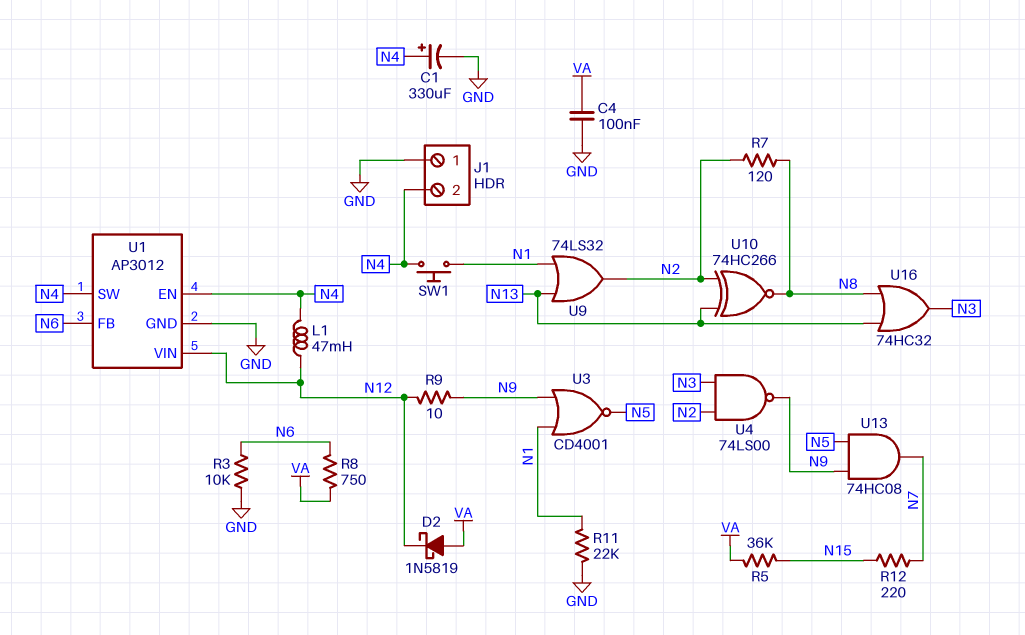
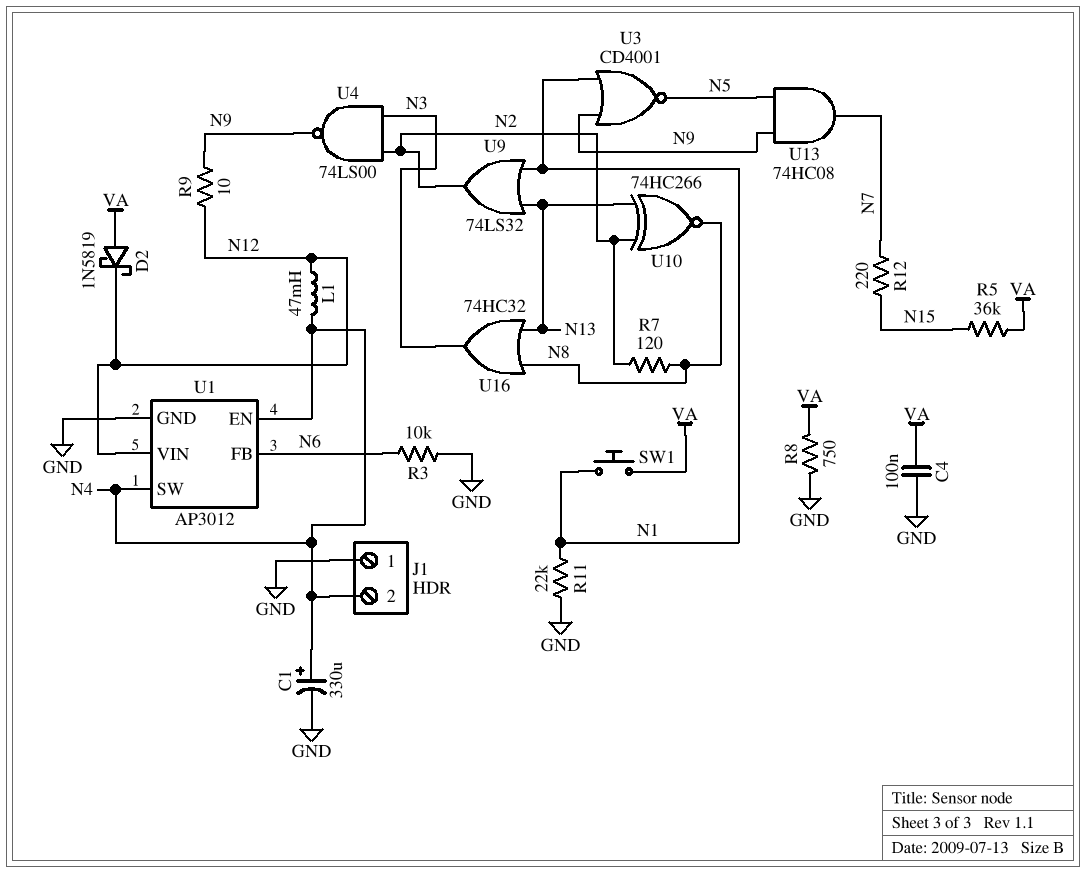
R8: 750 (N6, VA) -> 750 (GND, VA)
SW1: button (N1, N4) -> button (N1, VA)

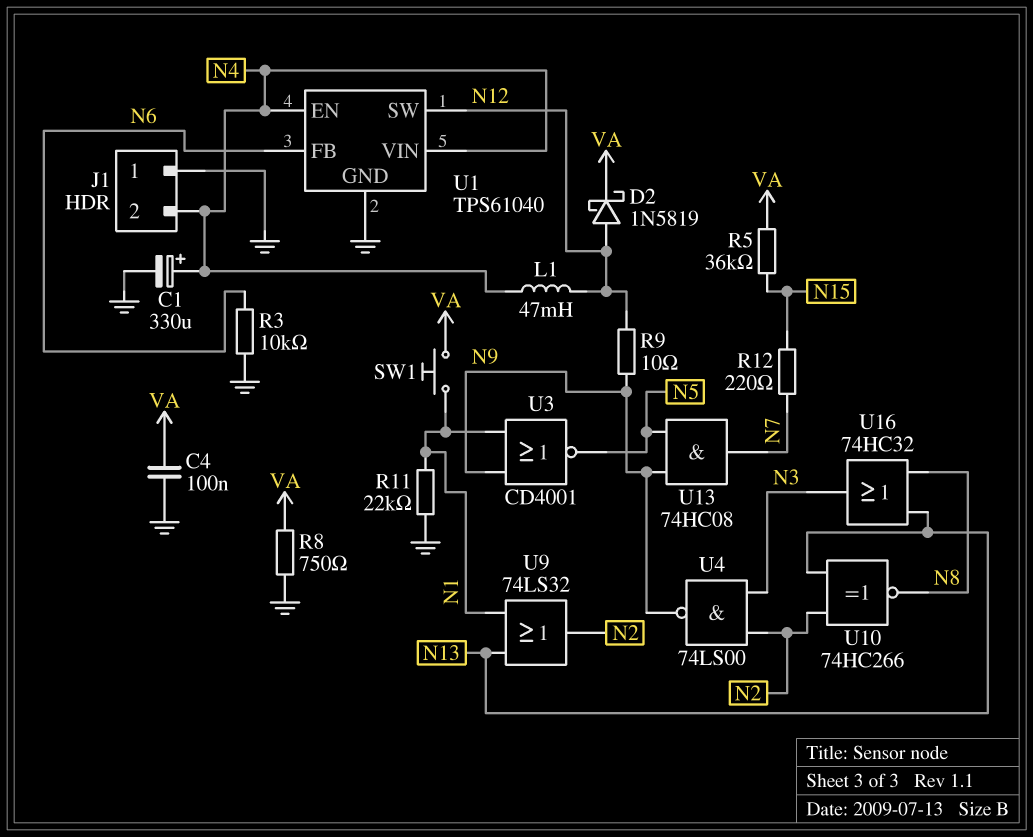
D2: schottky 1N5819 (A VA, K N12) -> schottky 1N5819 (A N12, K VA)
R7: 120 (N2, N8) -> none
U1: AP3012 -> TPS61040
U1 pin SW: N4 -> N12
U1 pin VIN: N12 -> N4

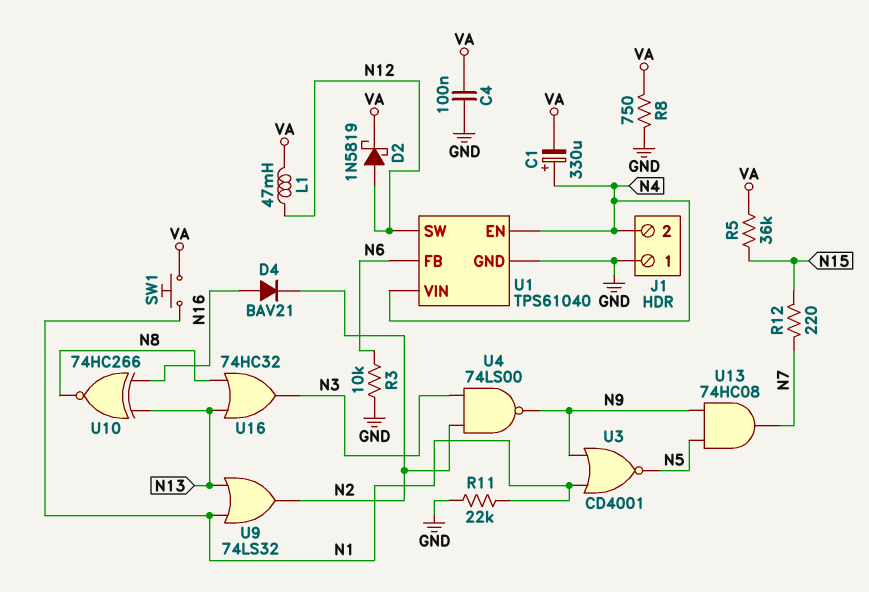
C1: 330uF (plus N4, minus GND) -> 330uF (plus N4, minus VA)
D4: none -> diode BAV21 (A N16, K N2)
L1: 47mH (N4, N12) -> 47mH (N12, VA)
R9: 10 (N9, N12) -> none
U10: XNOR 74HC266 (in N2, in N13, out N8) -> XNOR 74HC266 (in N13, in N16, out N8)

